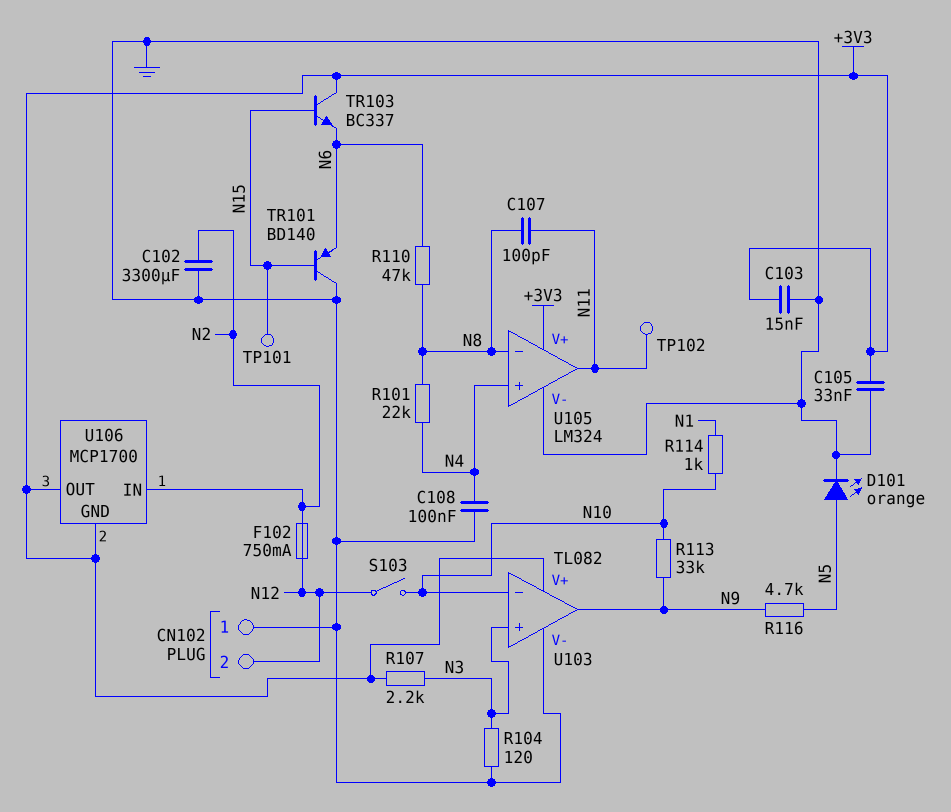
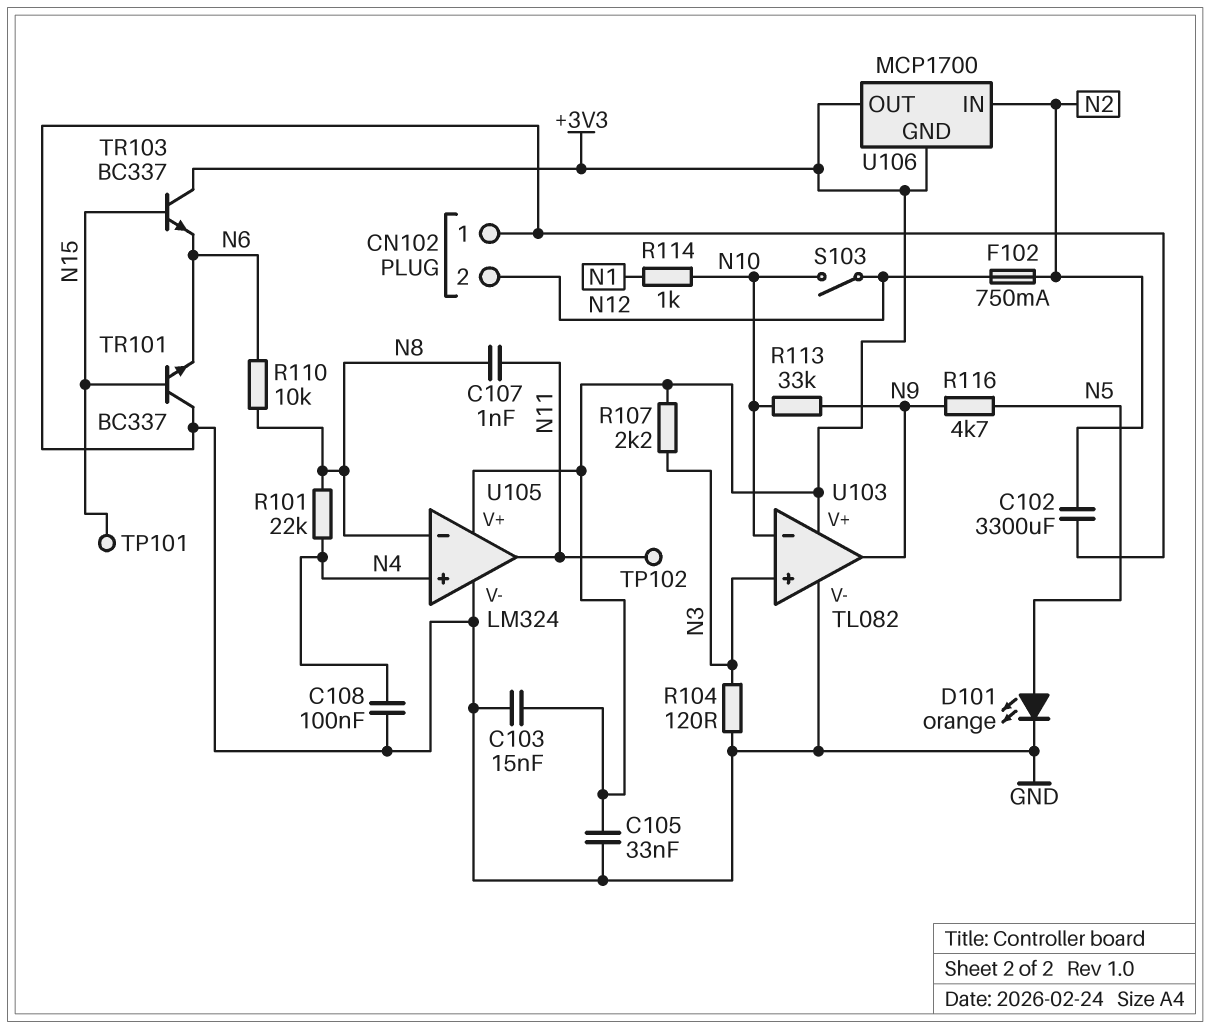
C107: 100pF (N8, N11) -> 1nF (N8, N11)
R110: 47k (N6, N8) -> 10k (N6, N8)
TR101: PNP BD140 (B N15, C GND, E N6) -> NPN BC337 (B N15, C GND, E N6)

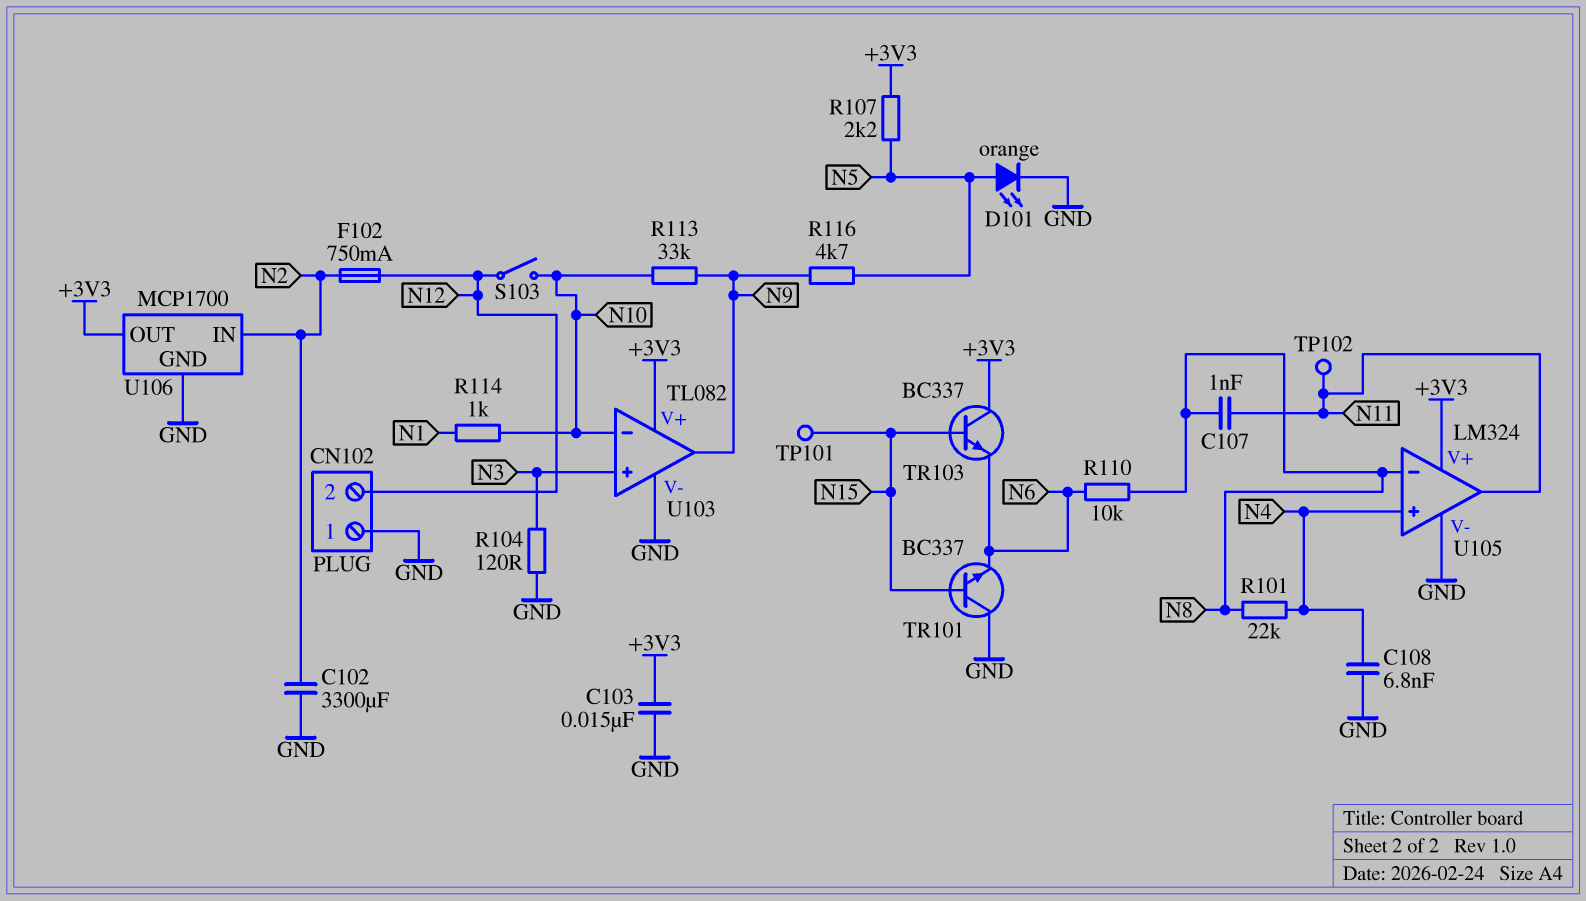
C105: 33nF (+3V3, GND) -> none
C108: 100nF (GND, N4) -> 6.8nF (GND, N4)
R107: 2.2k (+3V3, N3) -> 2.2k (+3V3, N5)
U106 pin GND: +3V3 -> GND

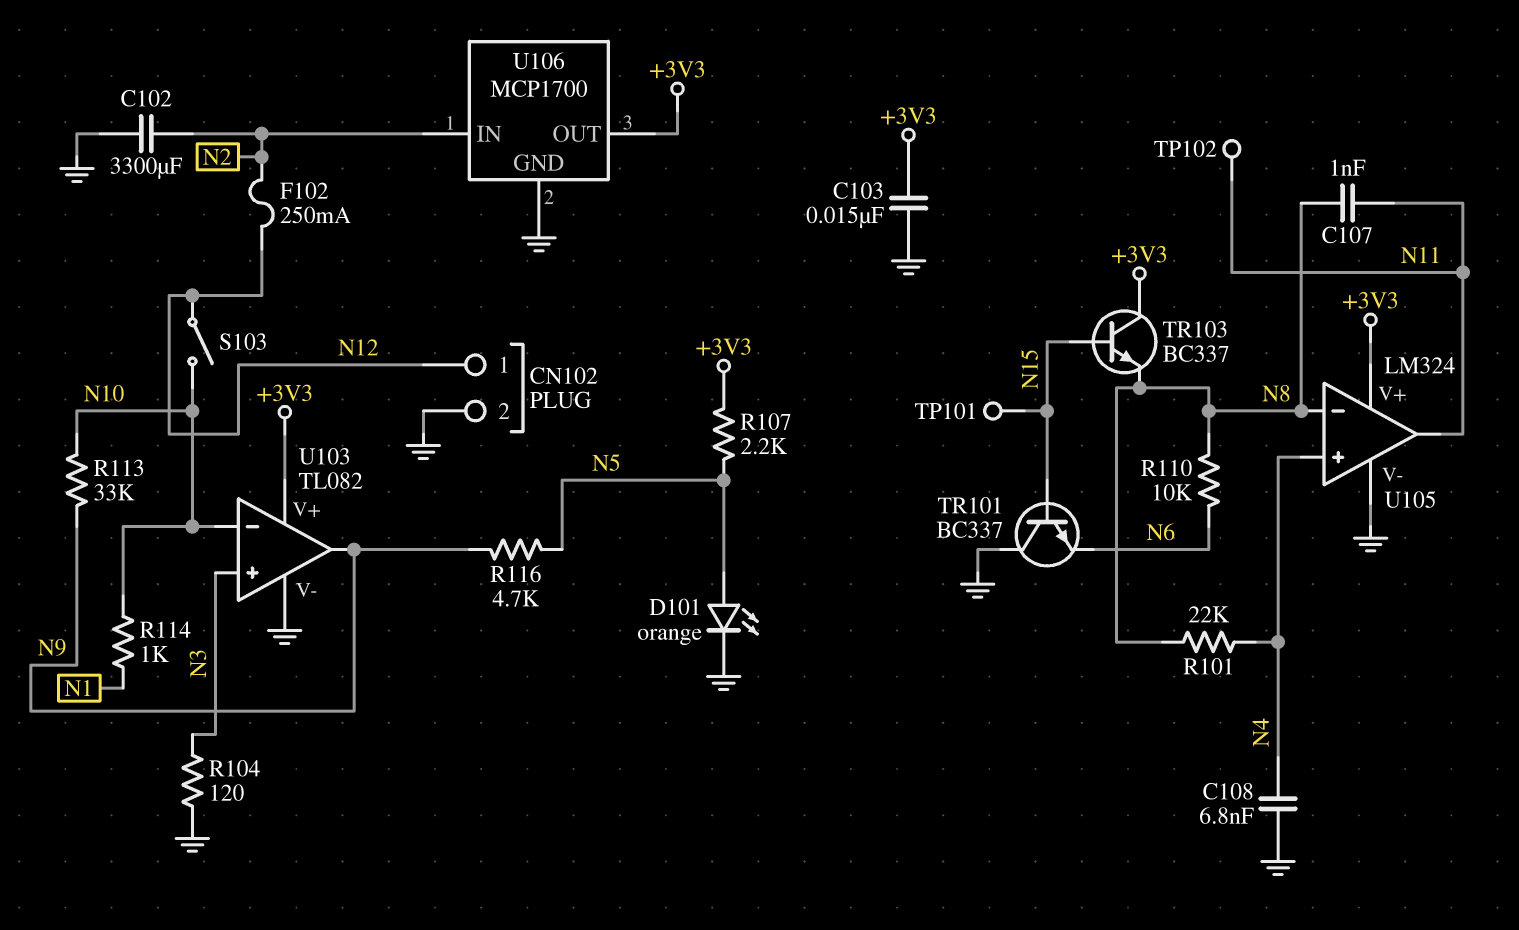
CN102 pin 1: GND -> N12
CN102 pin 2: N12 -> GND
F102: 750mA (N2, N12) -> 250mA (N2, N12)
TR103: NPN BC337 (B N15, C +3V3, E N6) -> NPN BC337 (B N15, C +3V3, E N8)

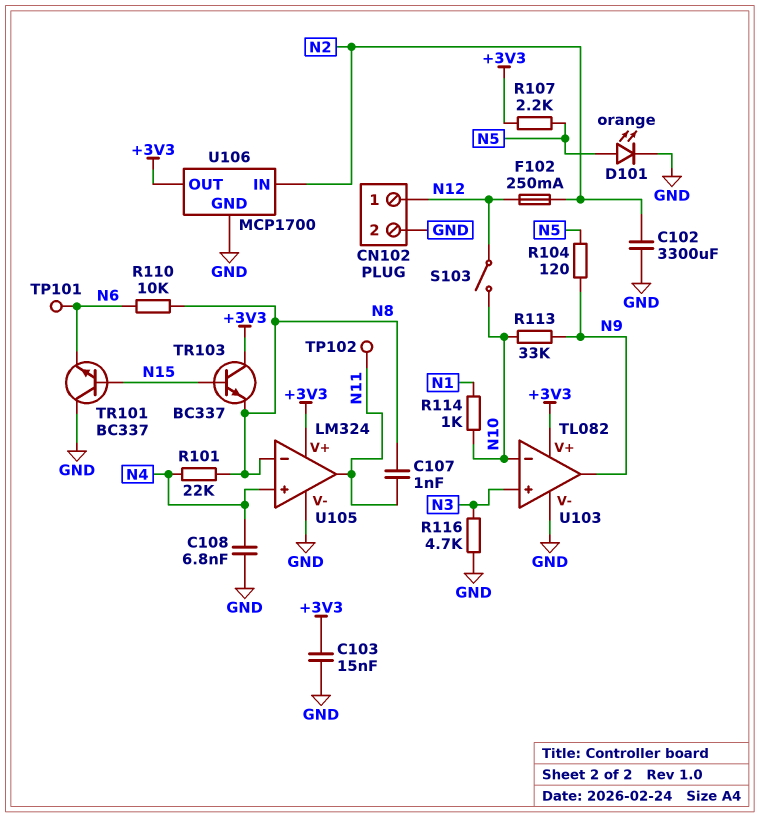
R104: 120 (GND, N3) -> 120 (N5, N9)
R116: 4.7k (N5, N9) -> 4.7k (GND, N3)
TP101: test point (N15) -> test point (N6)

